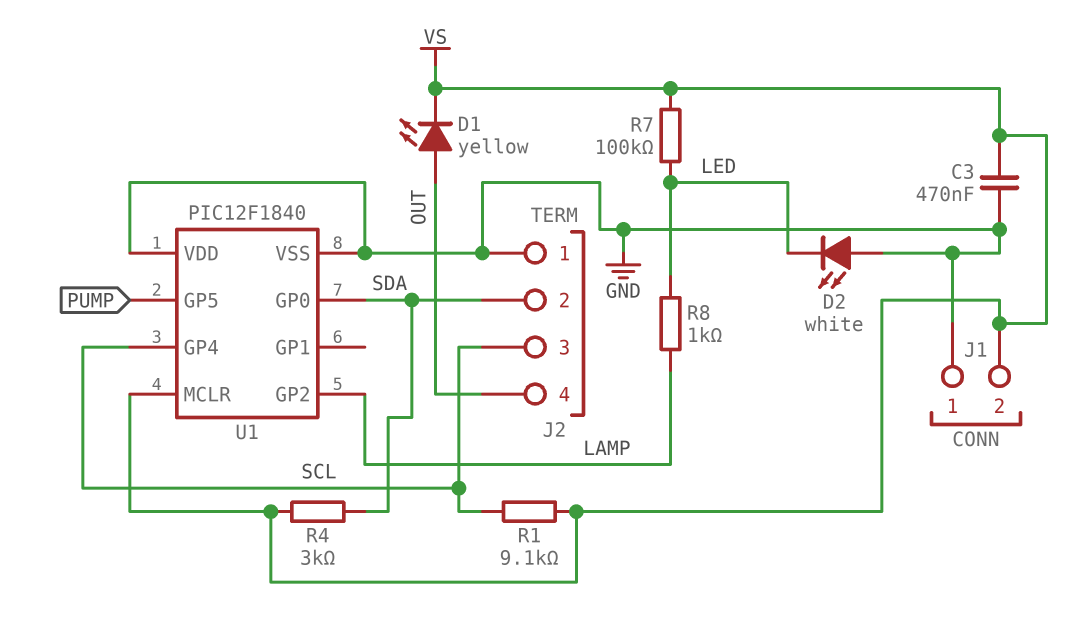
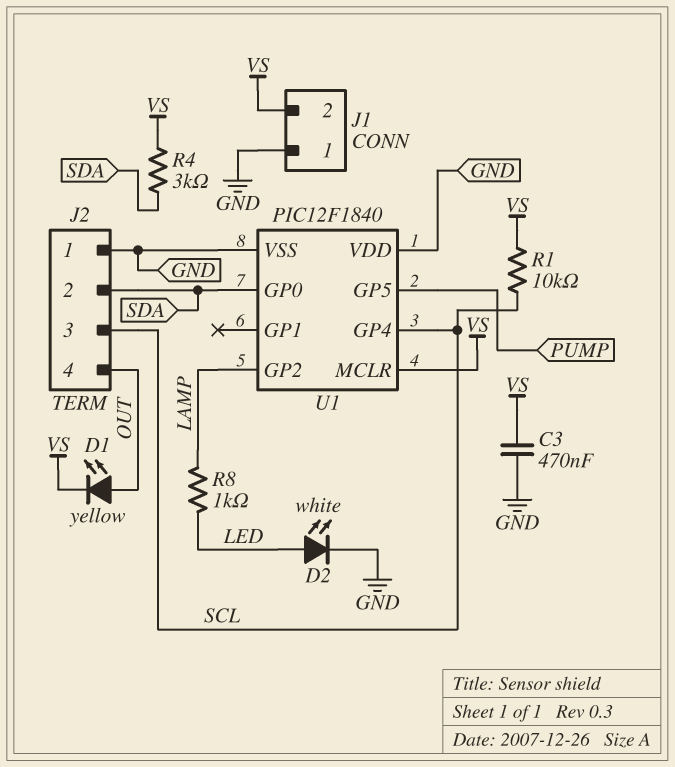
D2: LED white (A GND, K LED) -> LED white (A LED, K GND)
R1: 9.1k (SCL, VS) -> 10k (SCL, VS)
R7: 100k (LED, VS) -> none

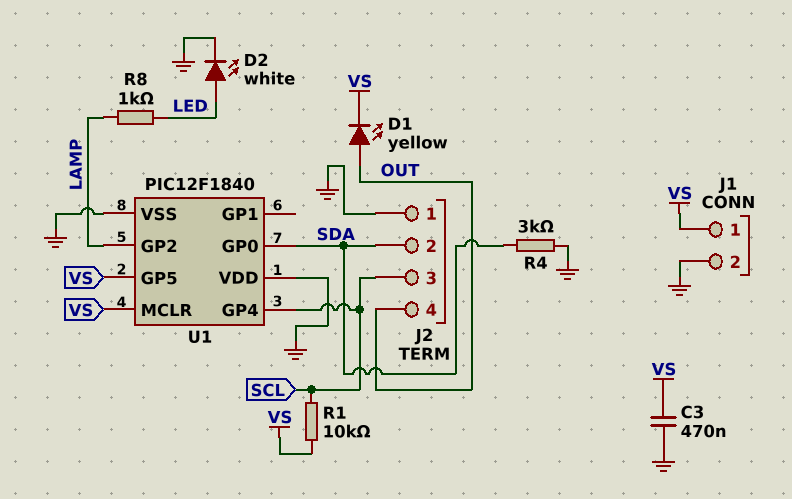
J1 pin 1: GND -> VS
J1 pin 2: VS -> GND
R4: 3k (SDA, VS) -> 3k (GND, SDA)
U1 pin GP5: PUMP -> VS

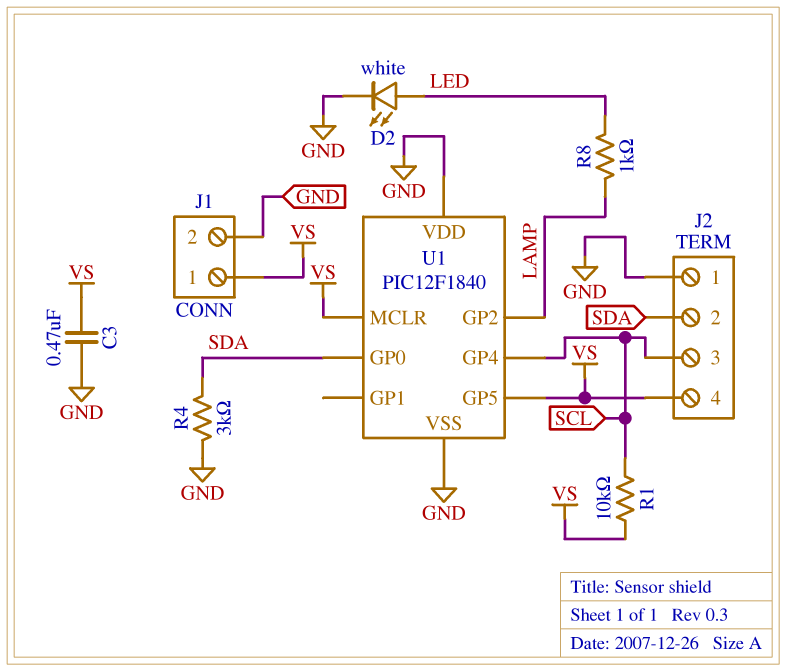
D1: LED yellow (A OUT, K VS) -> none
J2 pin 4: OUT -> VS

